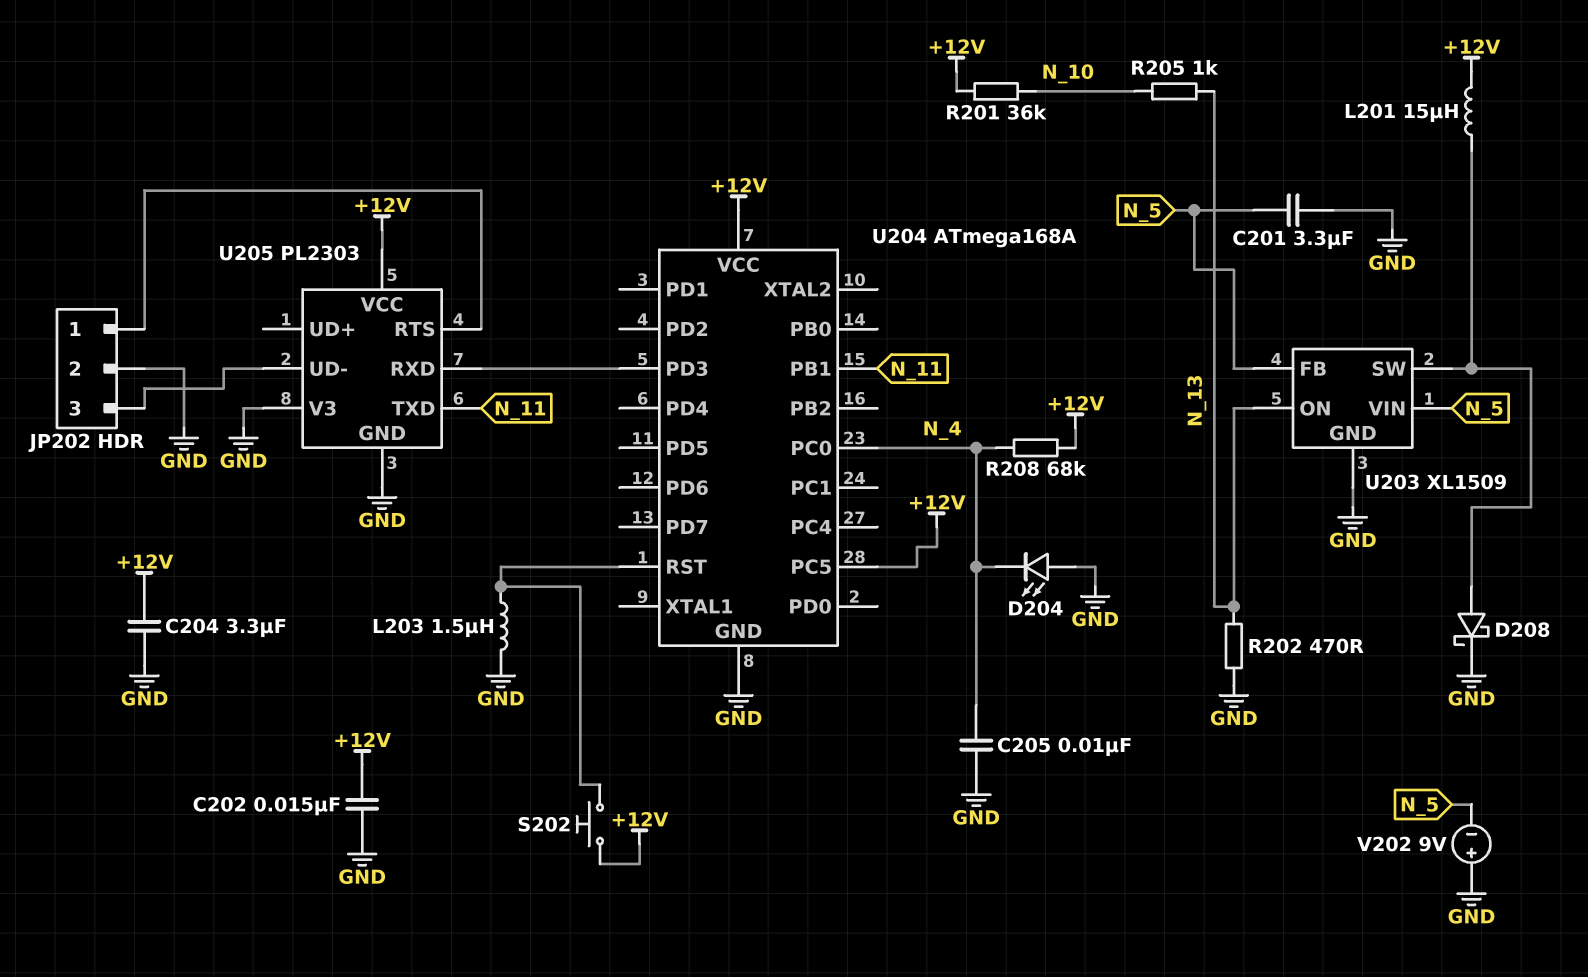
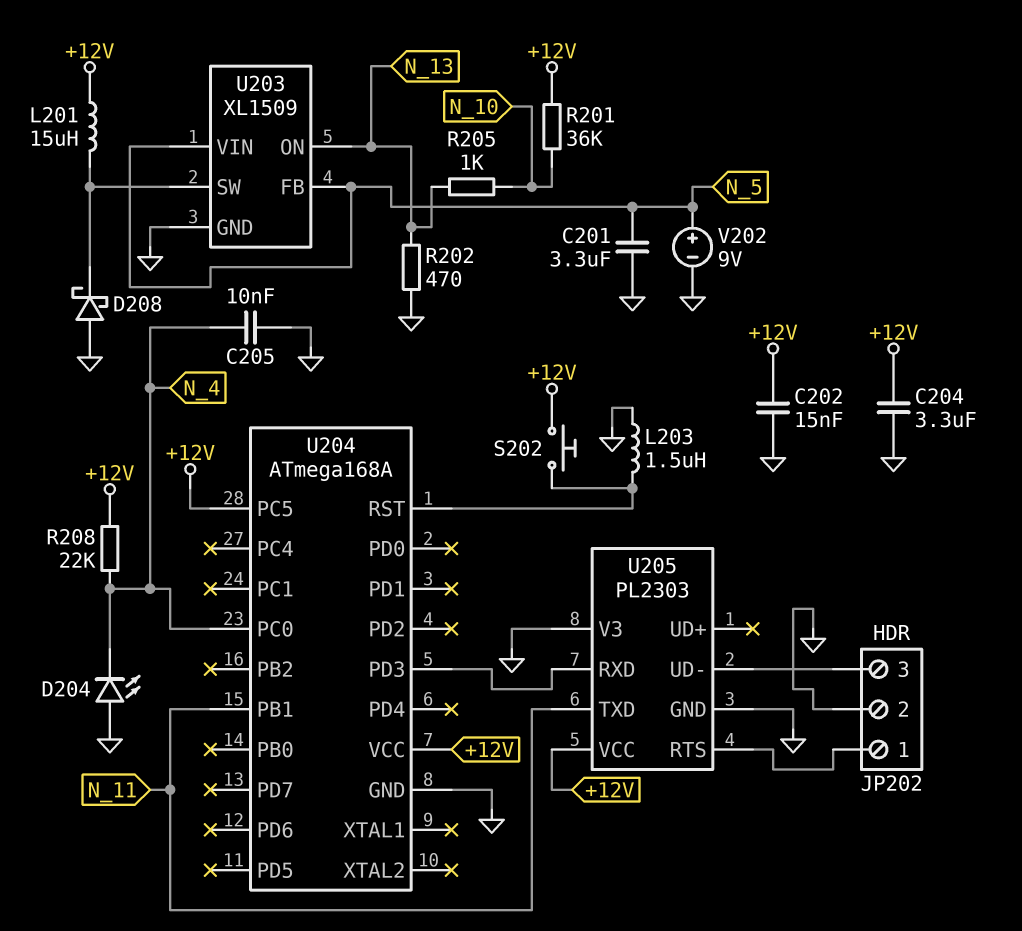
D208: schottky (A U203/SW, K GND) -> schottky (A GND, K U203/SW)
R208: 68k (+12V, N_4) -> 22k (+12V, N_4)
V202: 9V (plus GND, minus N_5) -> 9V (plus N_5, minus GND)

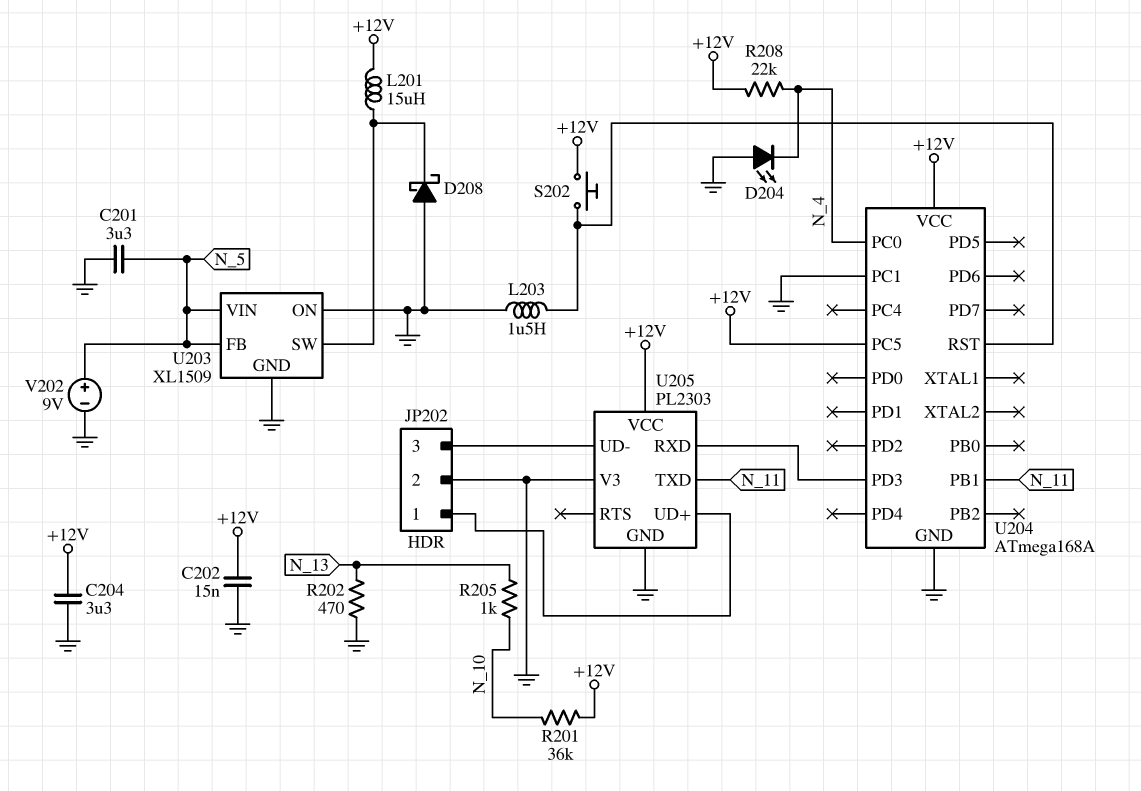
C205: 10nF (GND, N_4) -> none
U203 pin ON: N_13 -> GND
U204 pin PC1: none -> GND
U205 pin RTS: JP202/1 -> none
U205 pin UD+: none -> JP202/1

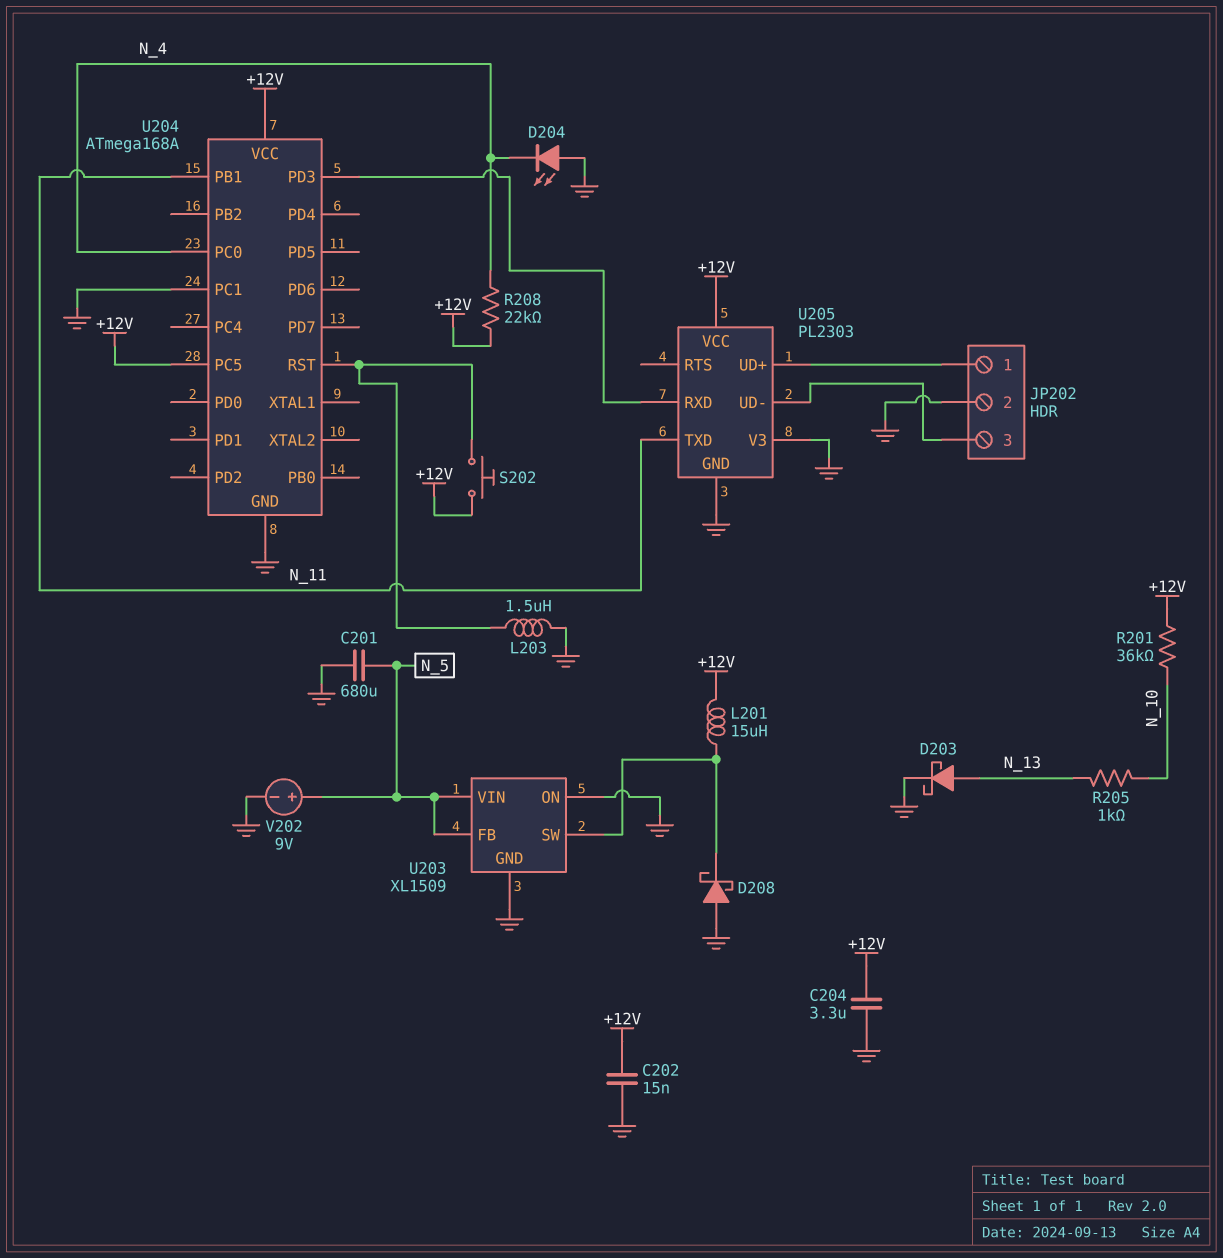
C201: 3.3uF (GND, N_5) -> 680uF (GND, N_5)
D203: none -> schottky (A N_13, K GND)
R202: 470 (GND, N_13) -> none

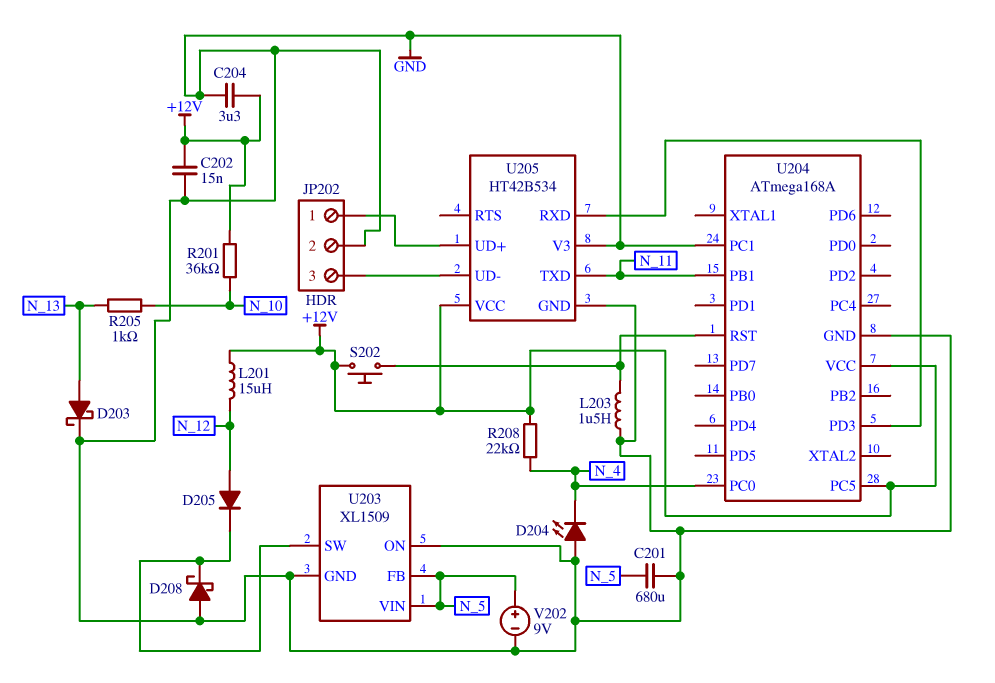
D205: none -> diode (A N_12, K U203/SW)
L201: 15uH (+12V, U203/SW) -> 15uH (+12V, N_12)
U205: PL2303 -> HT42B534

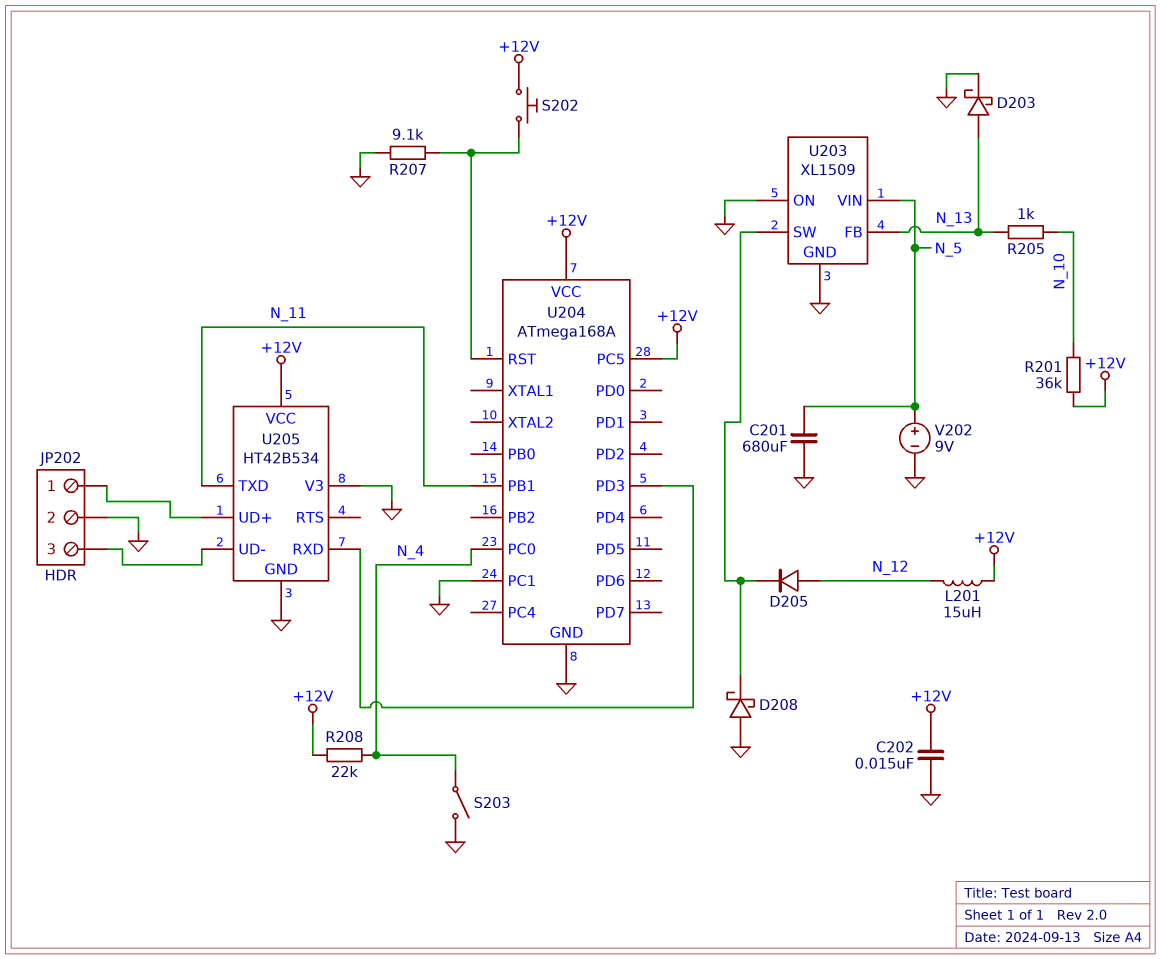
C204: 3.3uF (+12V, GND) -> none
D204: LED (A GND, K N_4) -> none
L203: 1.5uH (GND, U204/RST) -> none
R207: none -> 9.1k (GND, U204/RST)
S203: none -> switch (GND, N_4)
U203 pin FB: N_5 -> N_13

